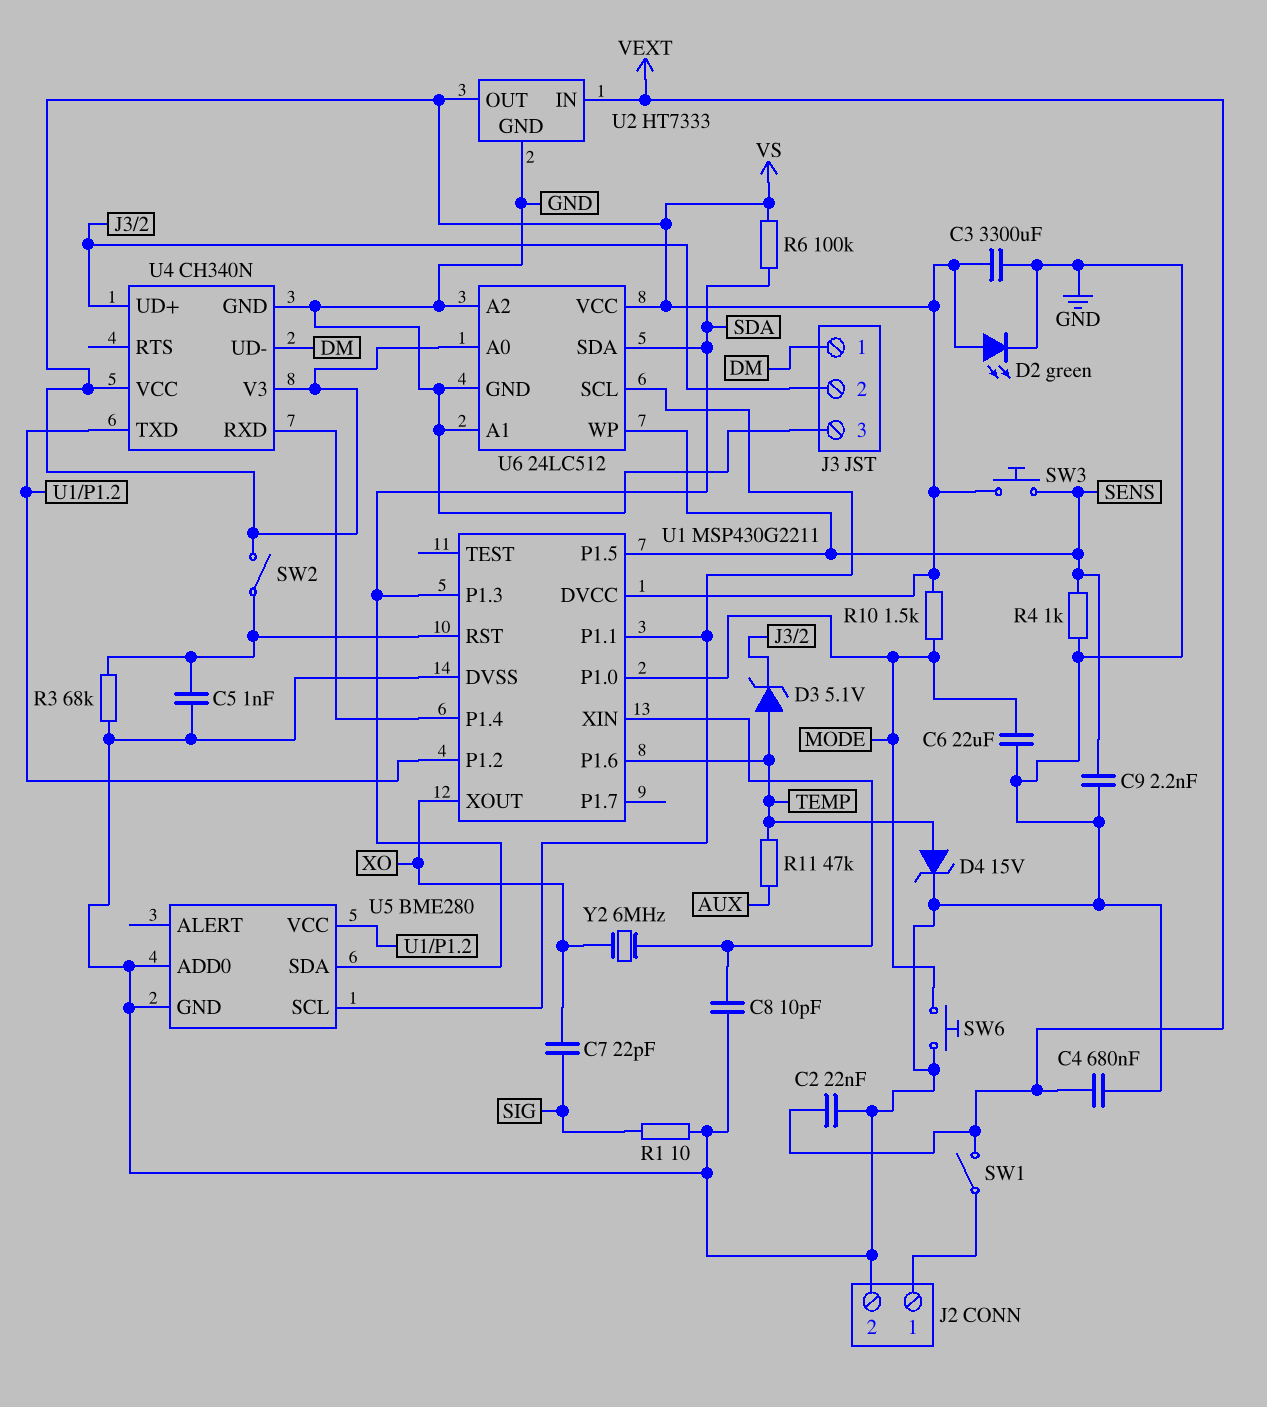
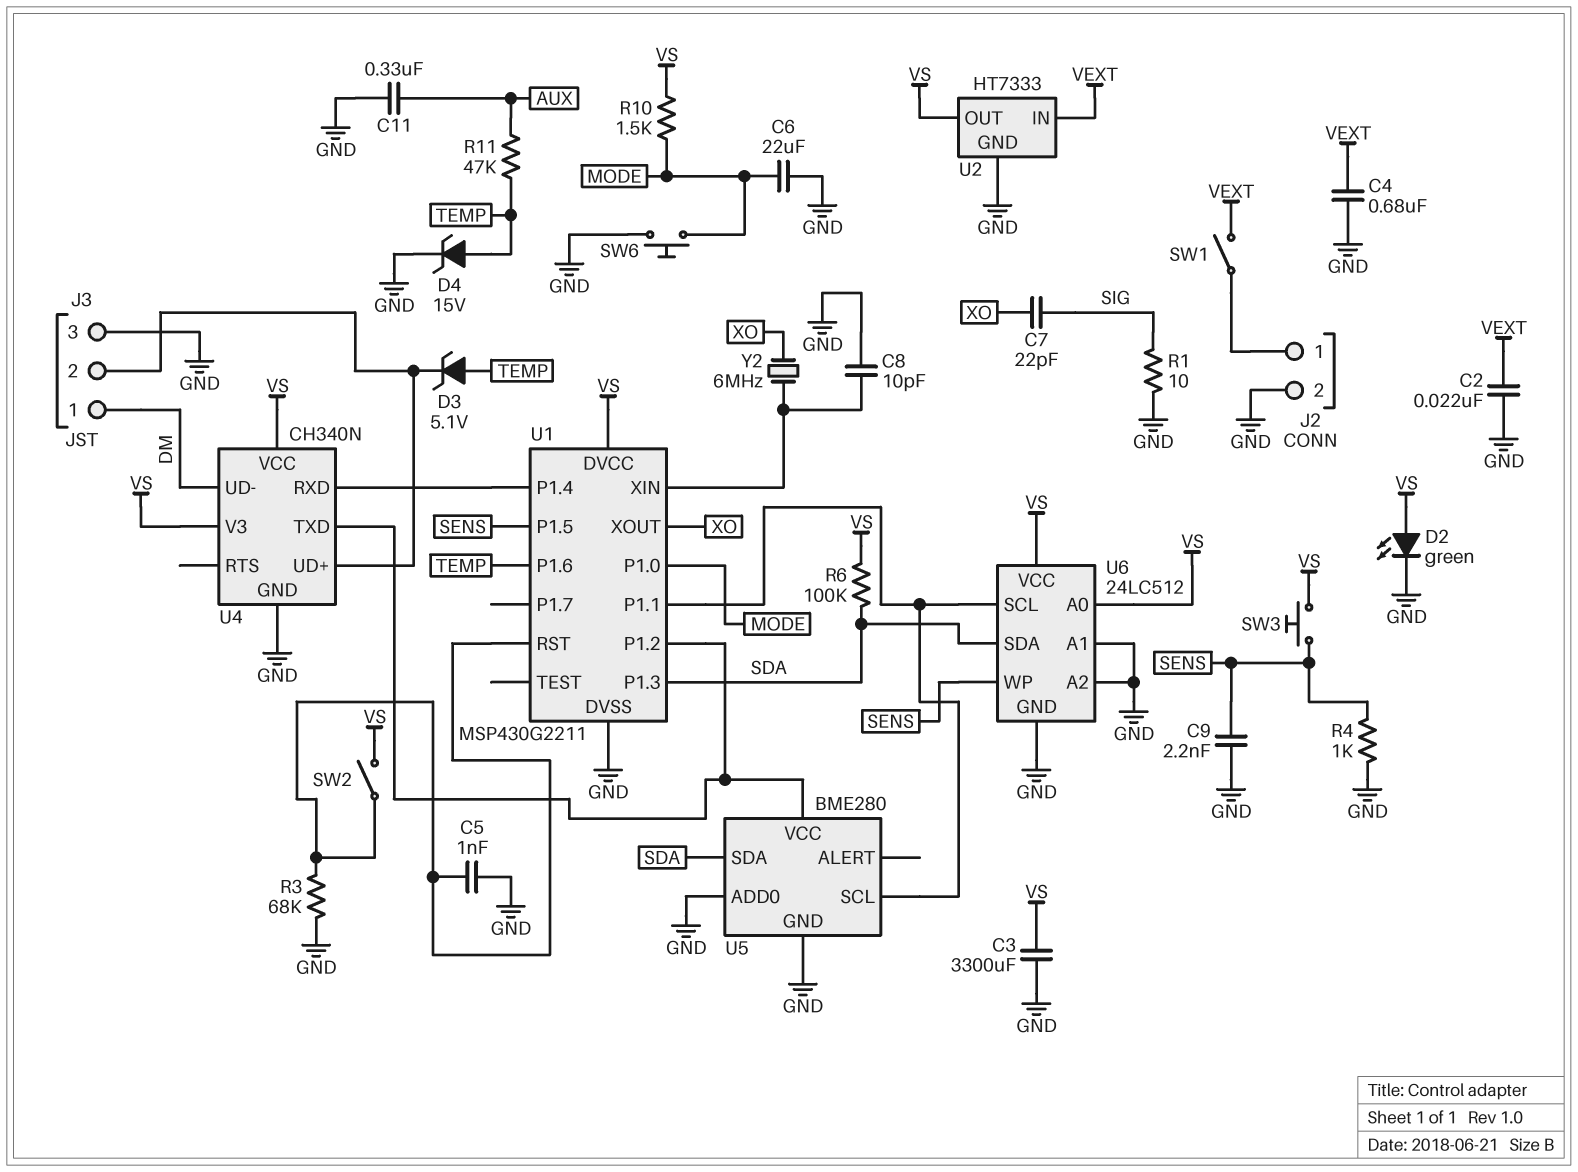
C11: none -> 330nF (AUX, GND)

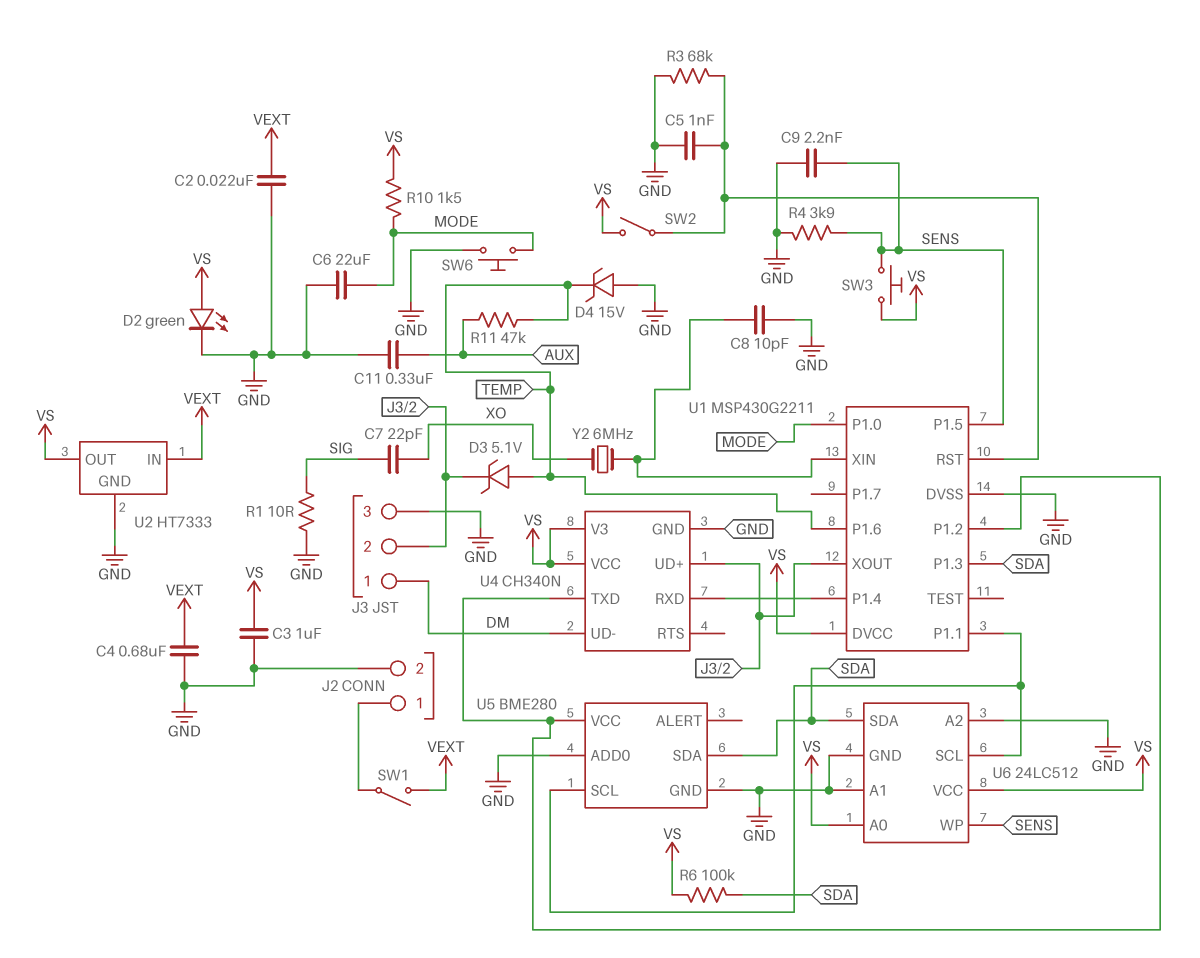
C3: 3300uF (GND, VS) -> 1uF (GND, VS)
D4: zener 15V (A TEMP, K GND) -> zener 15V (A GND, K TEMP)
R4: 1k (GND, SENS) -> 3.9k (GND, SENS)
U1 pin XOUT: XO -> J3/2

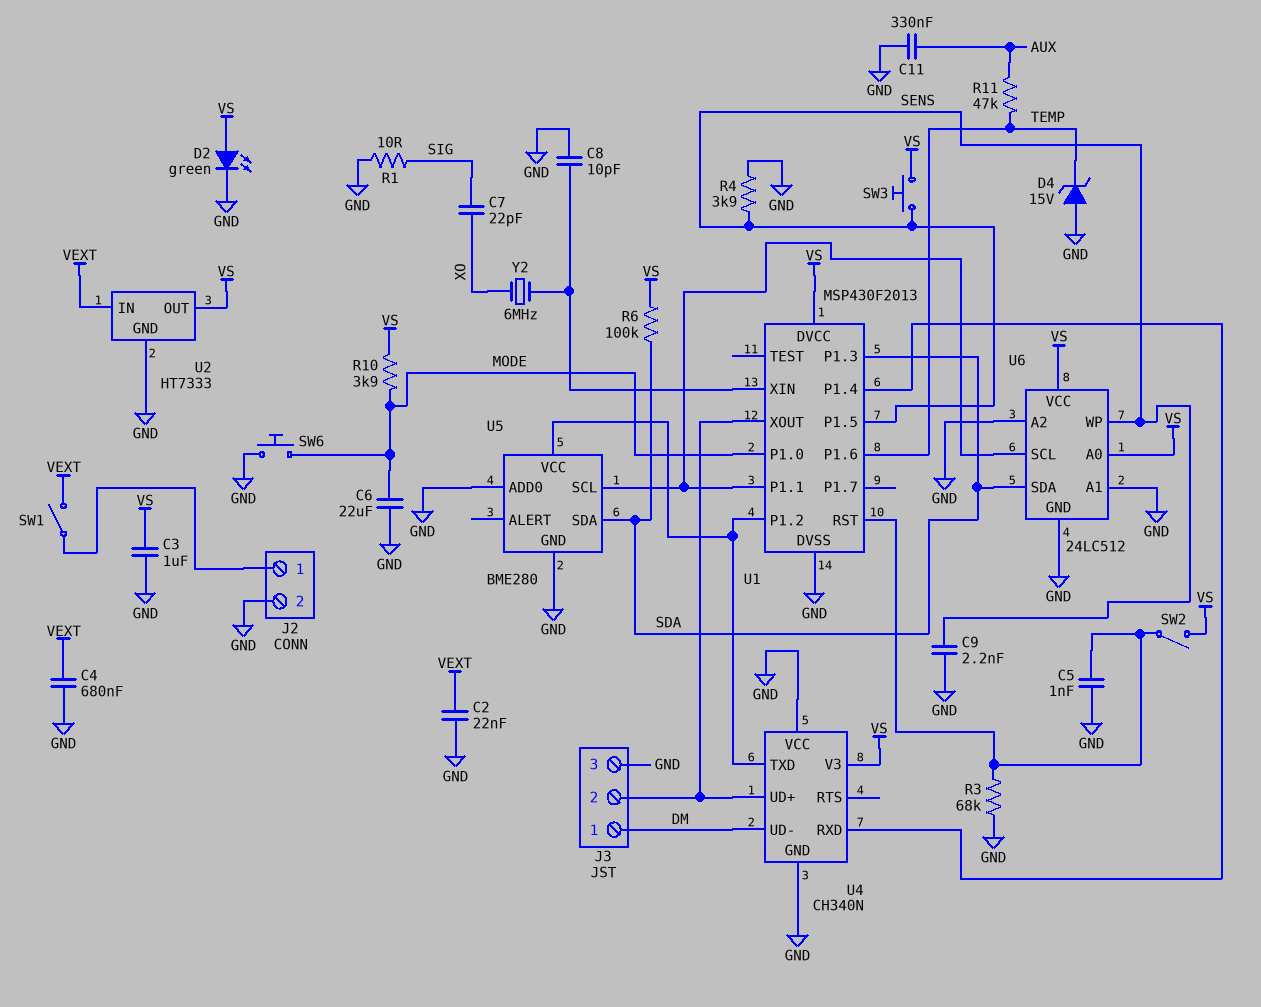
D3: zener 5.1V (A TEMP, K J3/2) -> none
R10: 1.5k (MODE, VS) -> 3.9k (MODE, VS)
U1: MSP430G2211 -> MSP430F2013
U4 pin VCC: VS -> GND

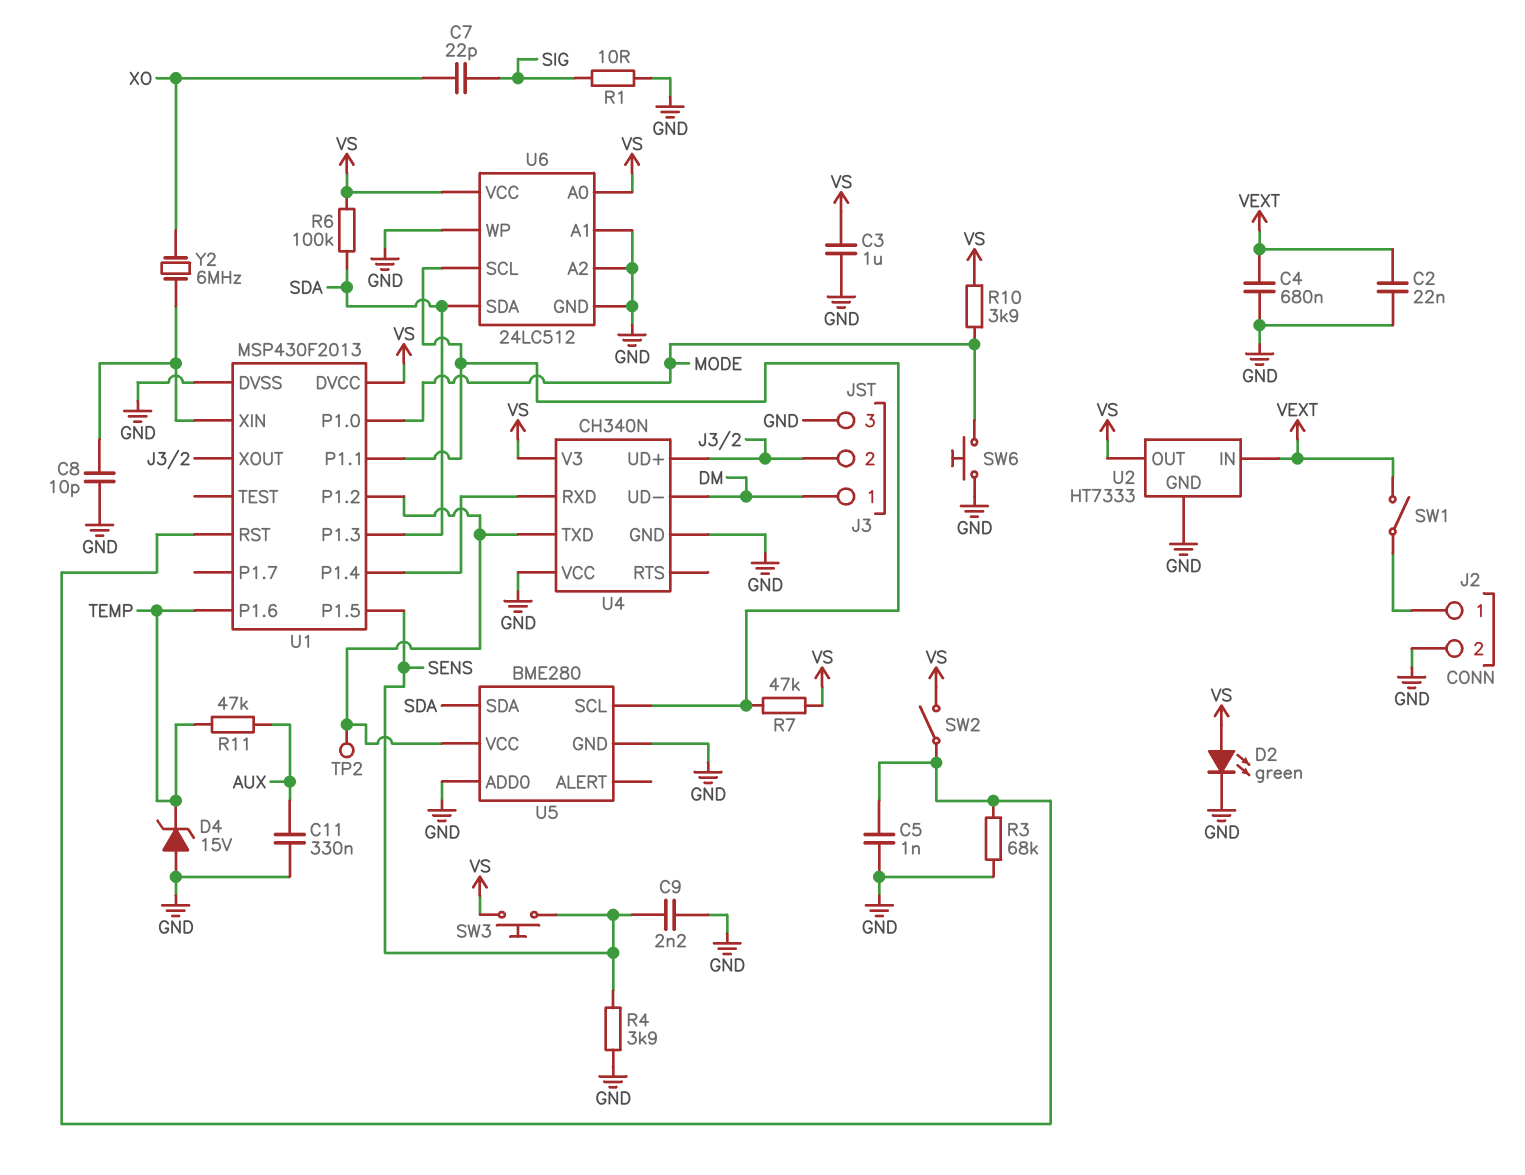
C6: 22uF (GND, MODE) -> none
R7: none -> 47k (U1/P1.1, VS)
TP2: none -> test point (U1/P1.2)
U6 pin WP: SENS -> GND

